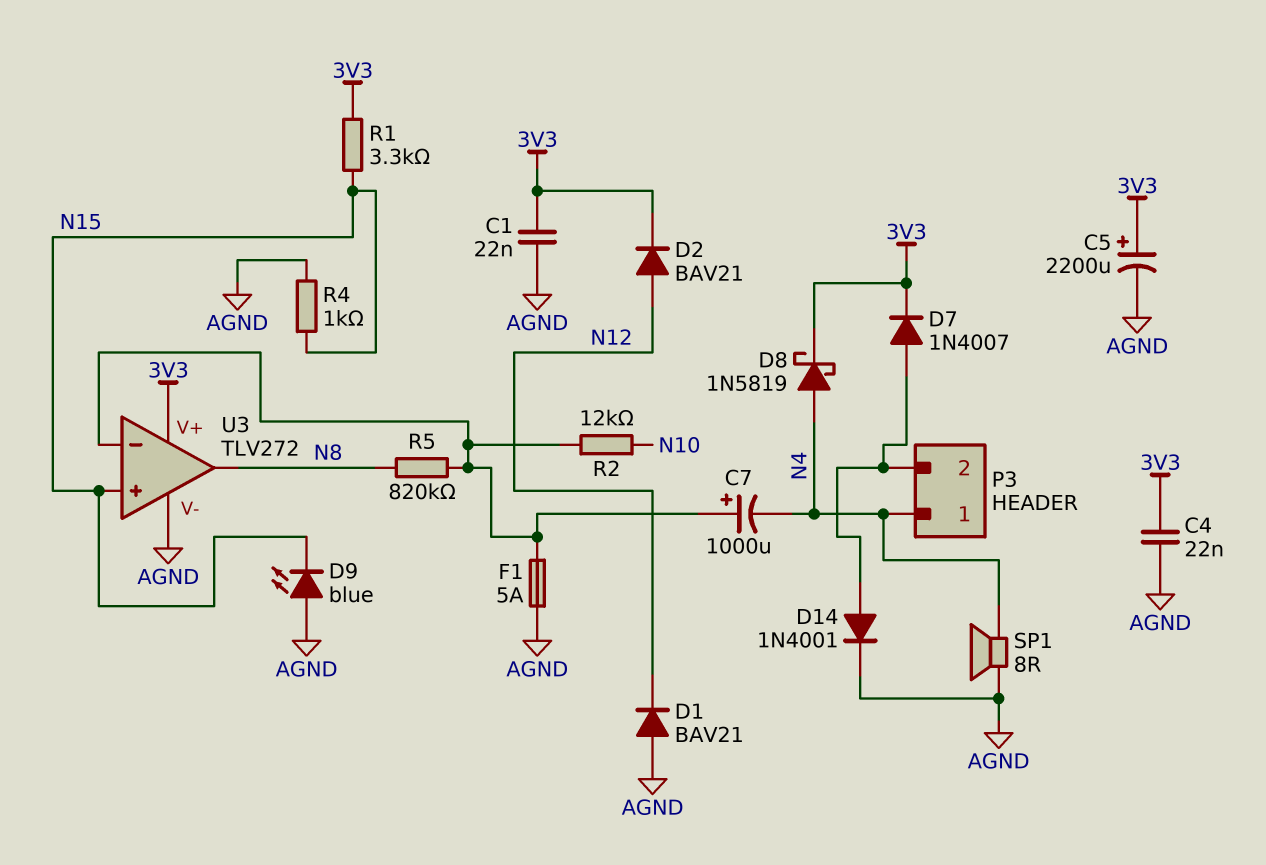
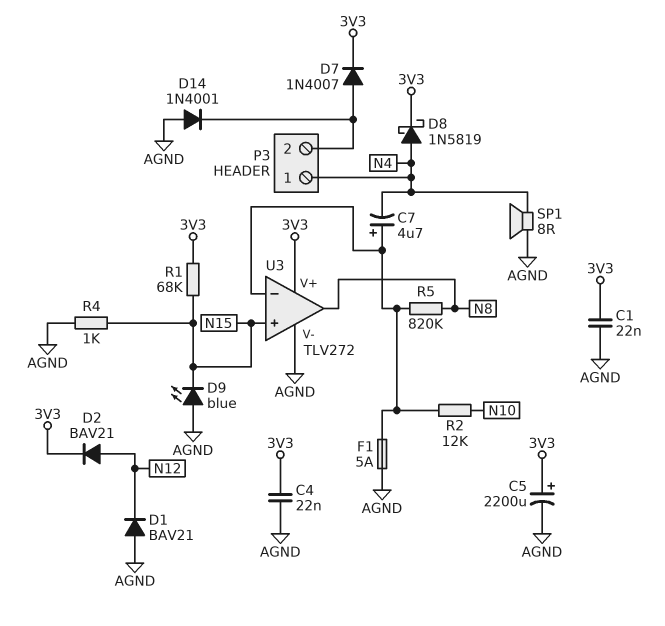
C7: 1000uF (plus U3/in-, minus N4) -> 4.7uF (plus U3/in-, minus N4)
D14: diode 1N4001 (A P3/2, K AGND) -> diode 1N4001 (A AGND, K P3/2)
R1: 3.3k (3V3, N15) -> 68k (3V3, N15)

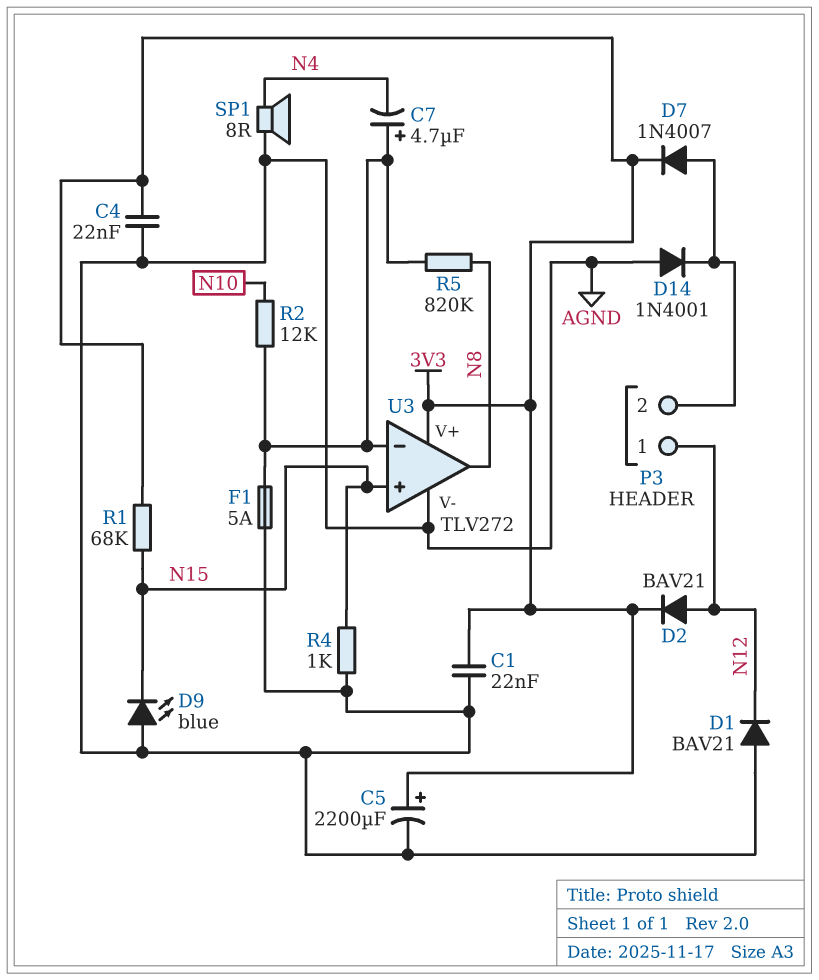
D8: schottky 1N5819 (A N4, K 3V3) -> none
P3 pin 1: N4 -> N12

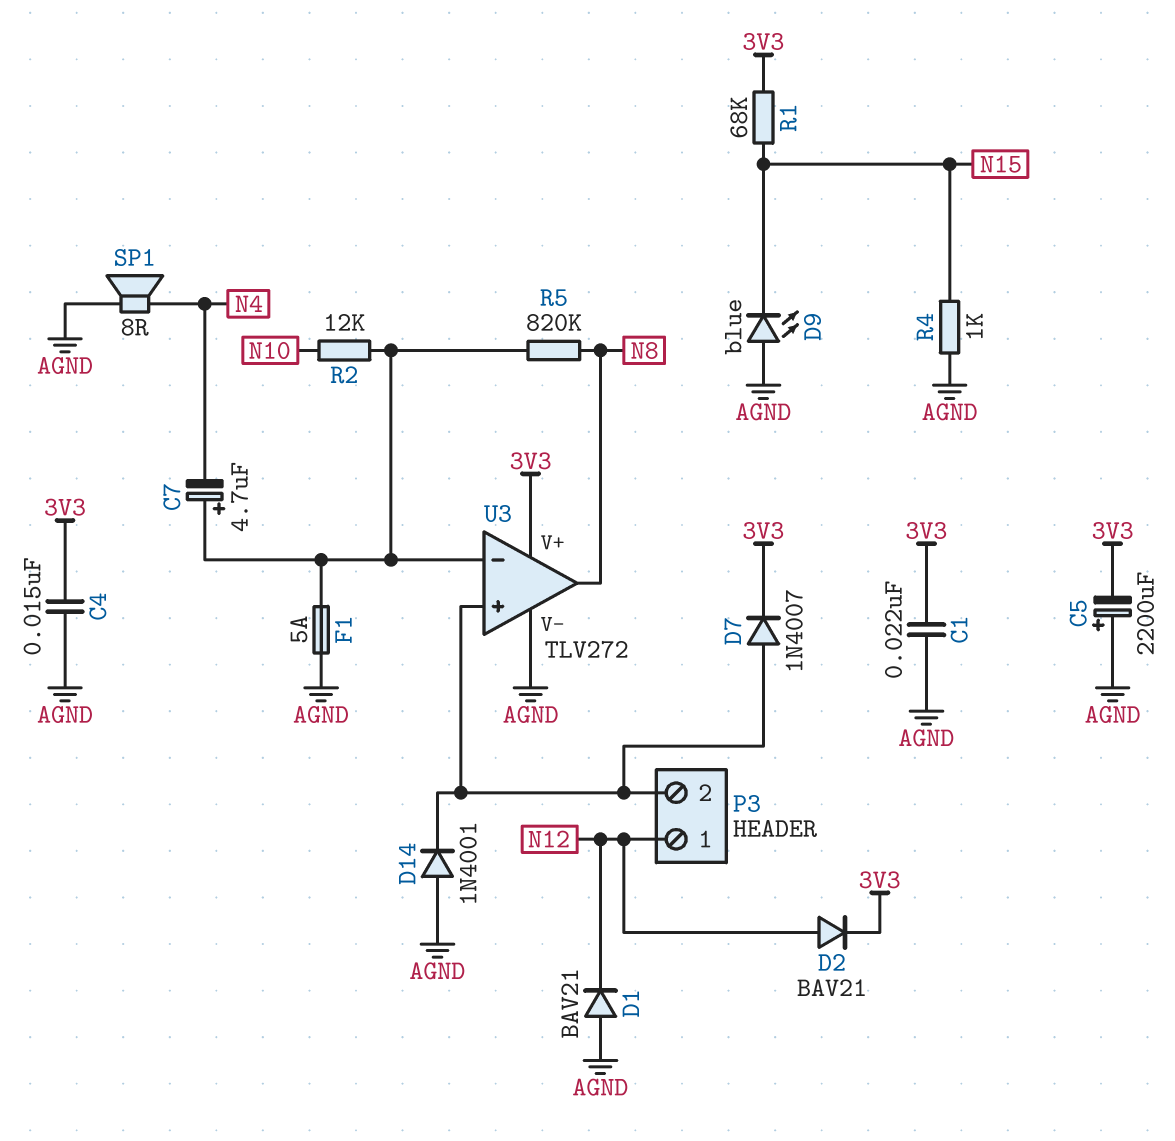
C4: 22nF (3V3, AGND) -> 15nF (3V3, AGND)
C5: 2200uF (plus 3V3, minus AGND) -> 2200uF (plus AGND, minus 3V3)
U3 pin in+: N15 -> P3/2

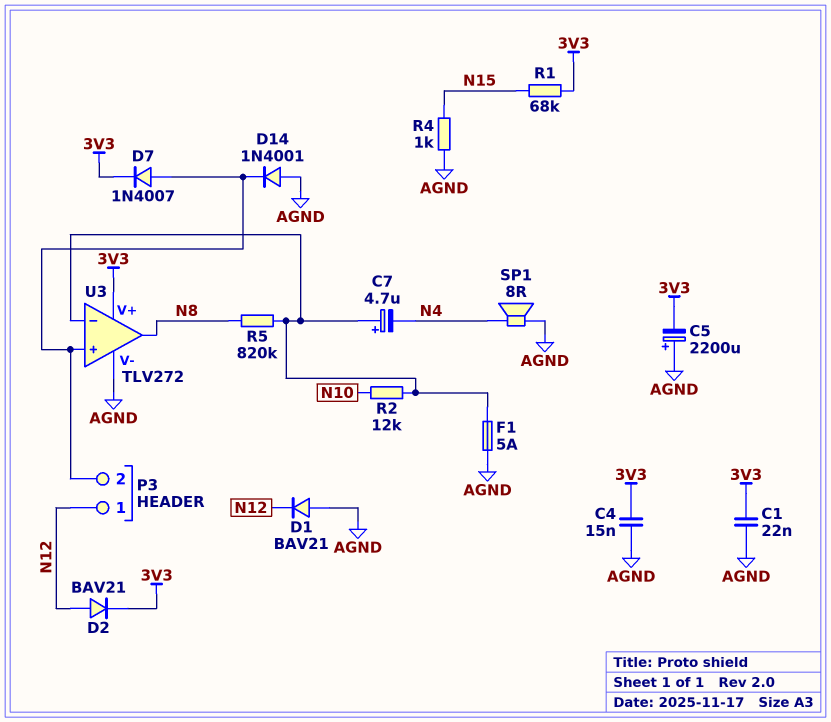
D9: LED blue (A AGND, K N15) -> none

